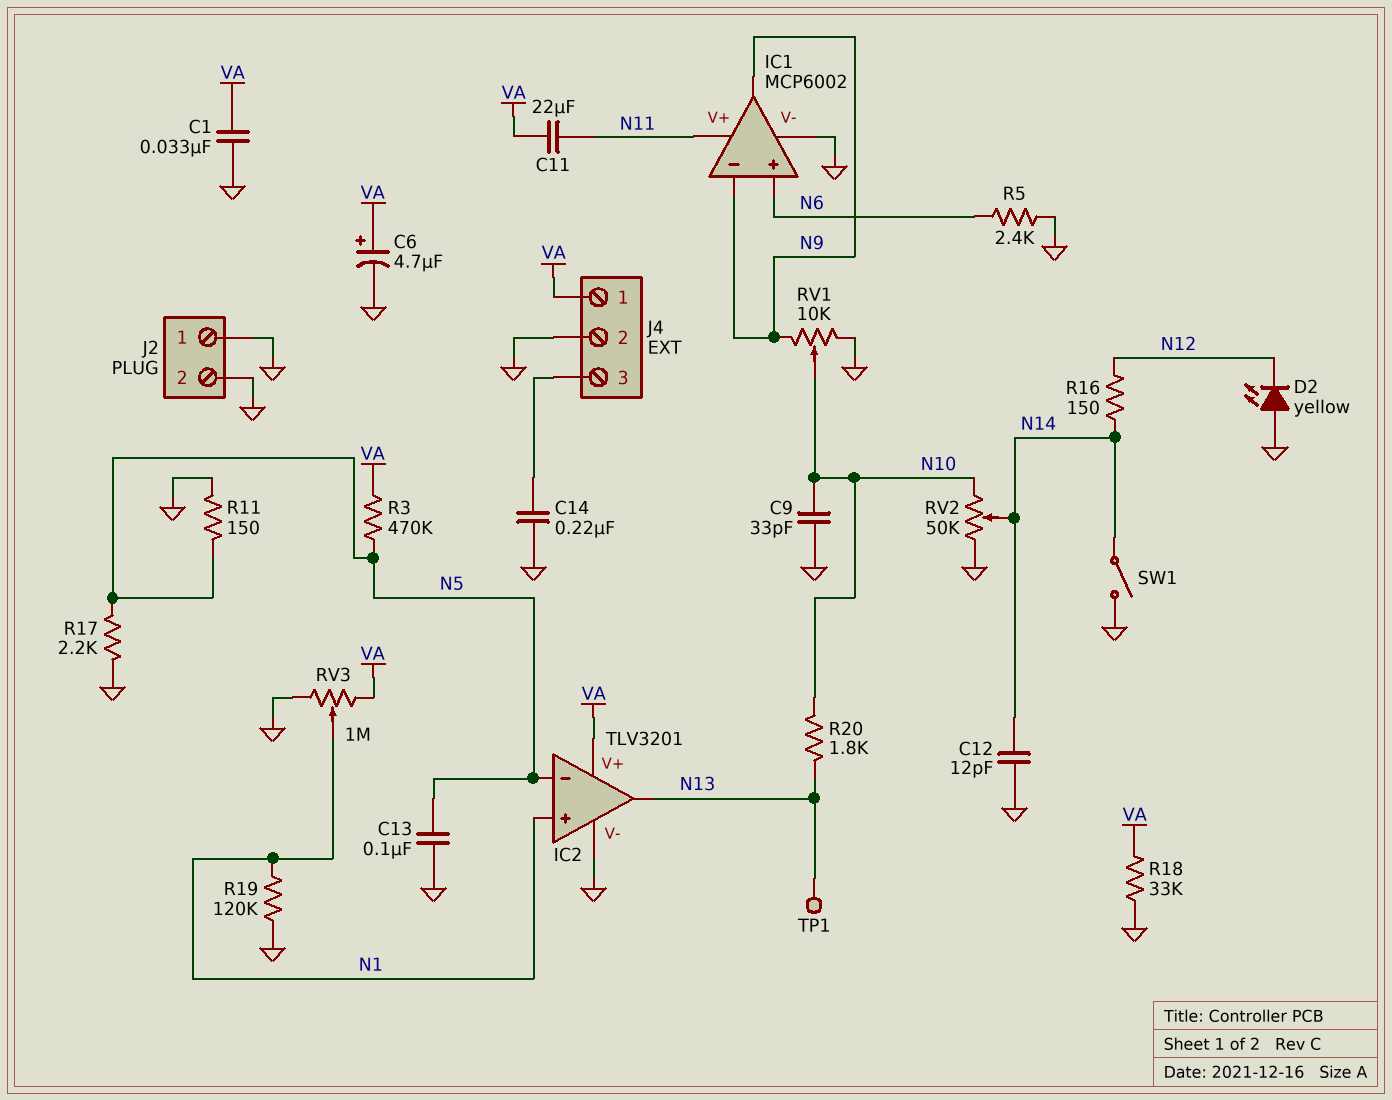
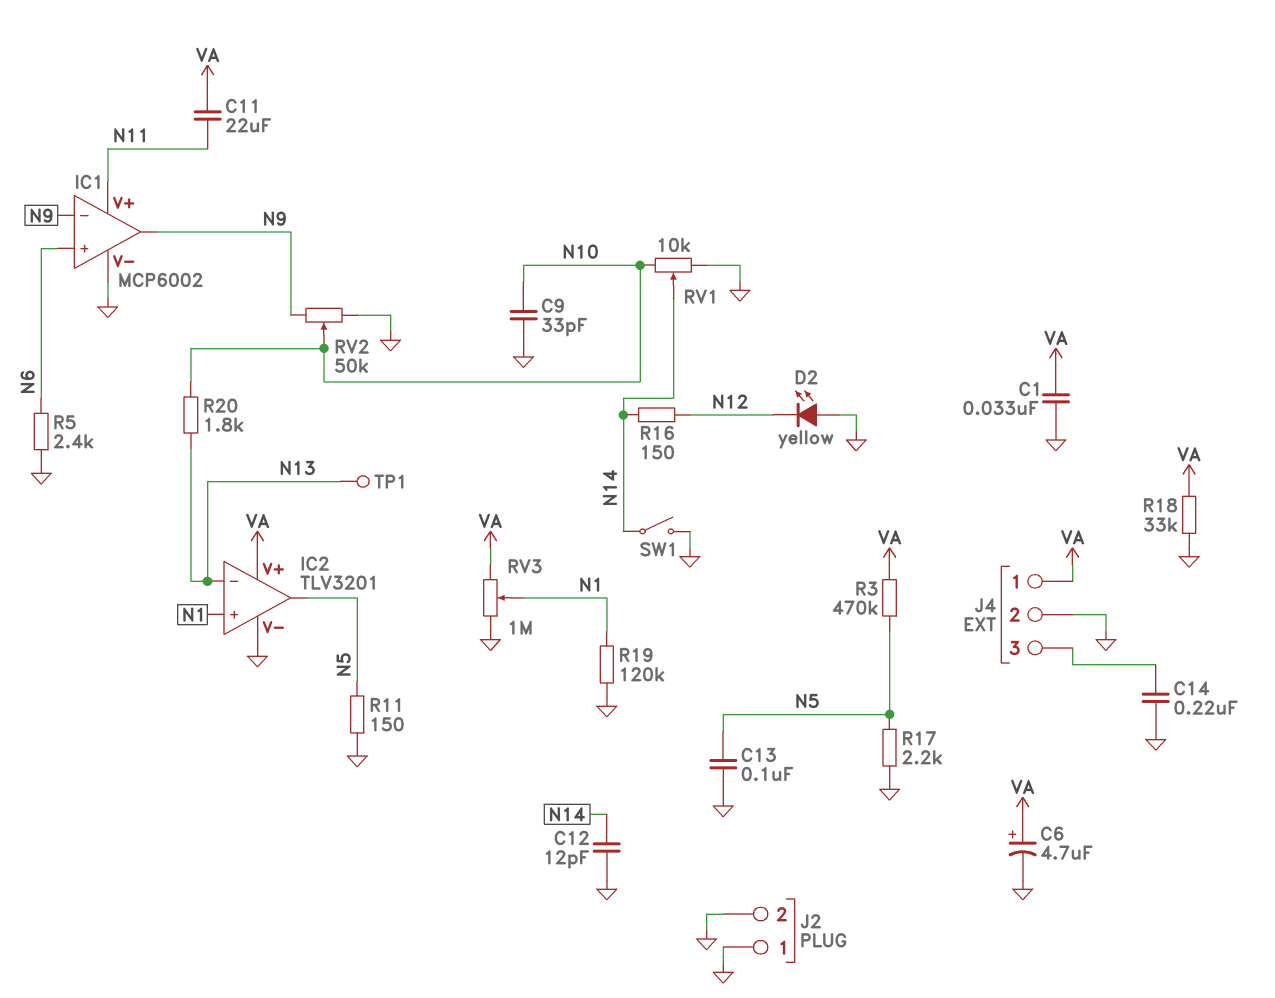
IC2 pin in-: N5 -> N13
IC2 pin out: N13 -> N5
RV1: 10k (GND, N9, wiper N10) -> 10k (GND, N10, wiper N14)
RV2: 50k (GND, N10, wiper N14) -> 50k (GND, N9, wiper N10)

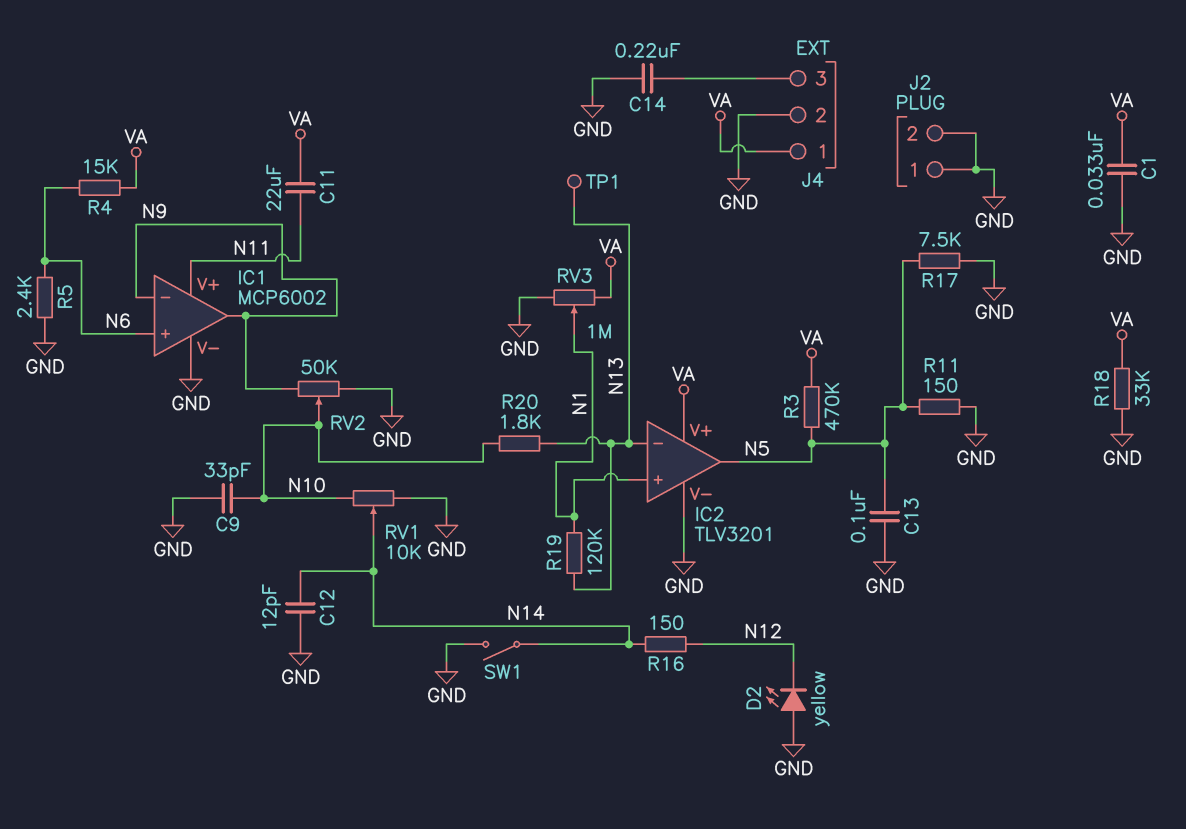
C6: 4.7uF (plus VA, minus GND) -> none
R4: none -> 15k (N6, VA)
R17: 2.2k (GND, N5) -> 7.5k (GND, N5)
R19: 120k (GND, N1) -> 120k (N1, N13)

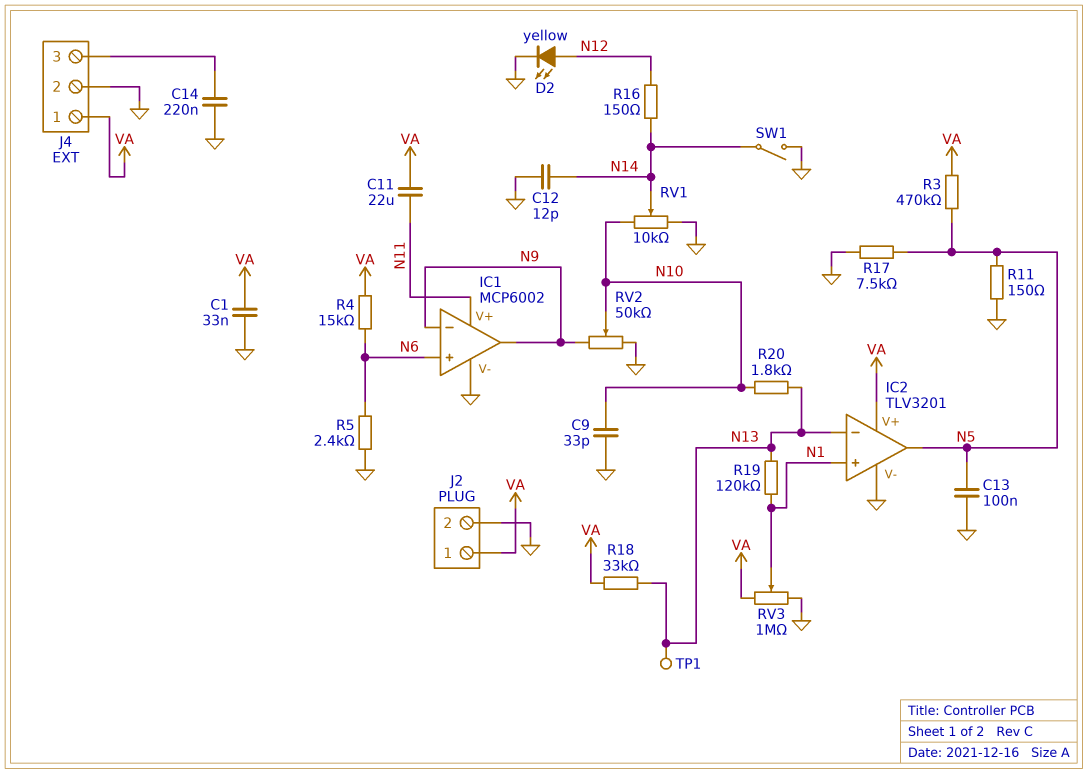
D2: LED yellow (A GND, K N12) -> LED yellow (A N12, K GND)
J2 pin 1: GND -> VA
R18: 33k (GND, VA) -> 33k (N13, VA)

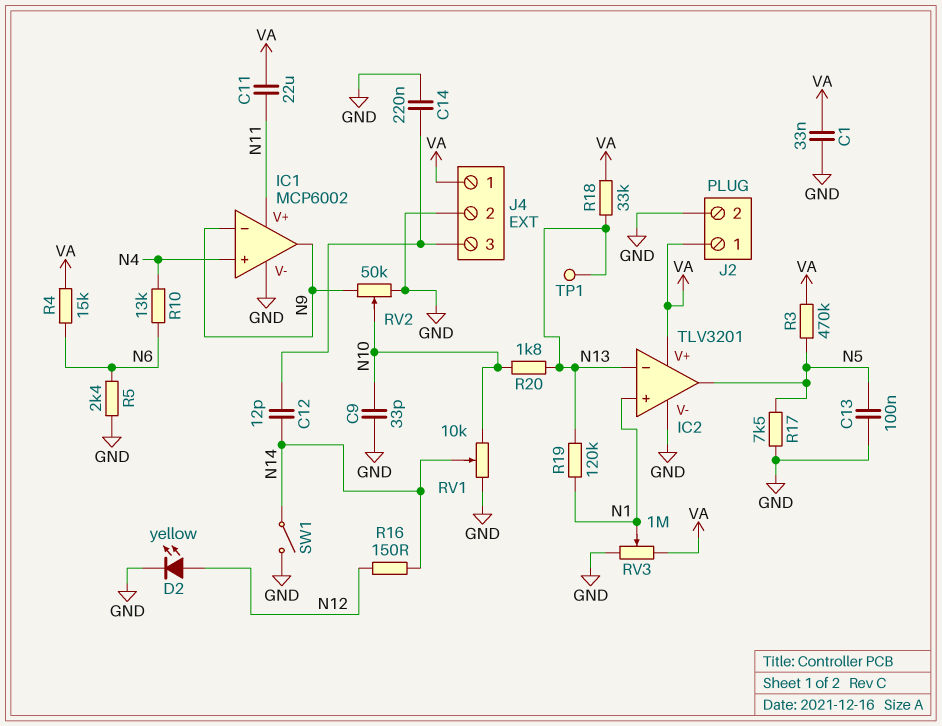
C12: 12pF (GND, N14) -> 12pF (J4/3, N14)
IC1 pin in+: N6 -> N4
R10: none -> 13k (N4, N6)
R11: 150 (GND, N5) -> none

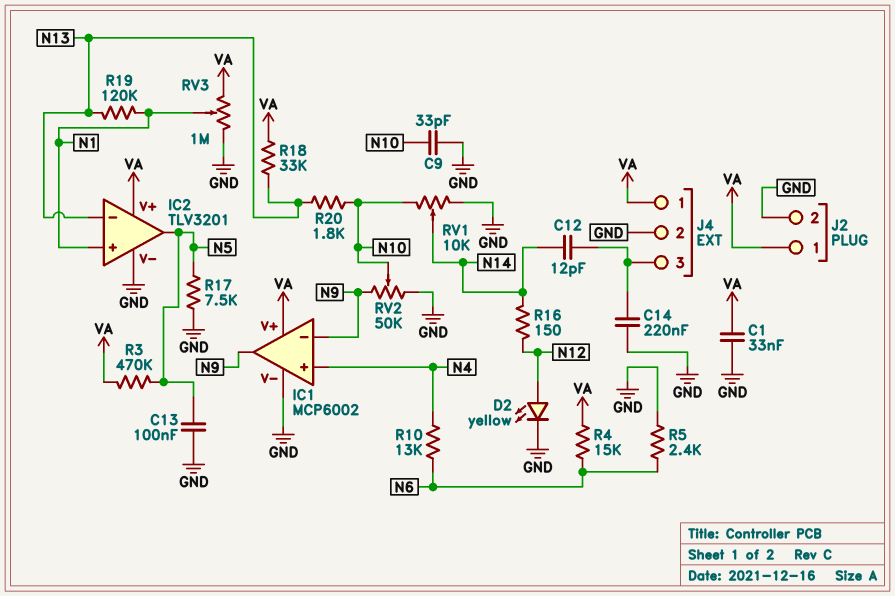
C11: 22uF (N11, VA) -> none
IC1 pin V+: N11 -> VA
SW1: switch (GND, N14) -> none
TP1: test point (N13) -> none

